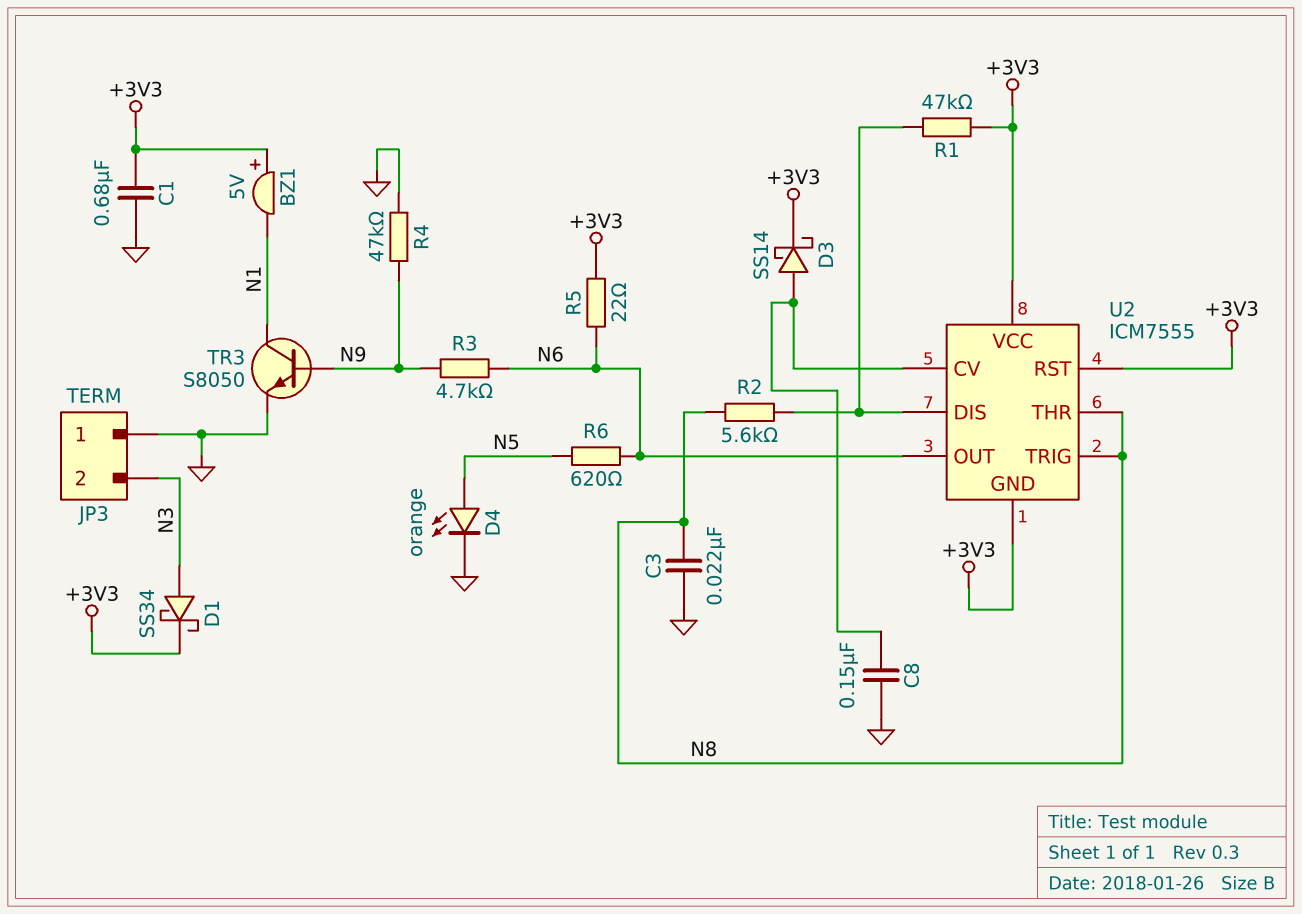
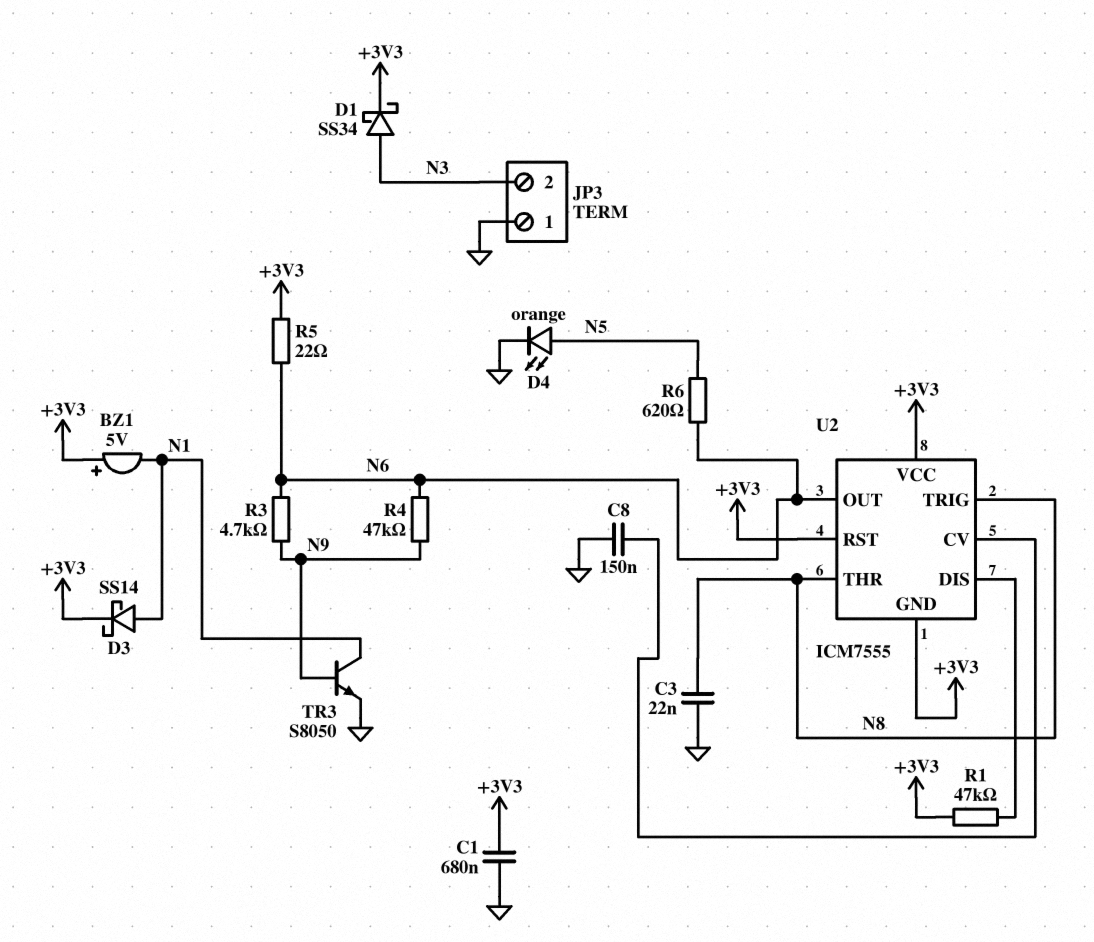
D3: schottky SS14 (A U2/CV, K +3V3) -> schottky SS14 (A N1, K +3V3)
R2: 5.6k (N8, U2/DIS) -> none
R4: 47k (GND, N9) -> 47k (N6, N9)

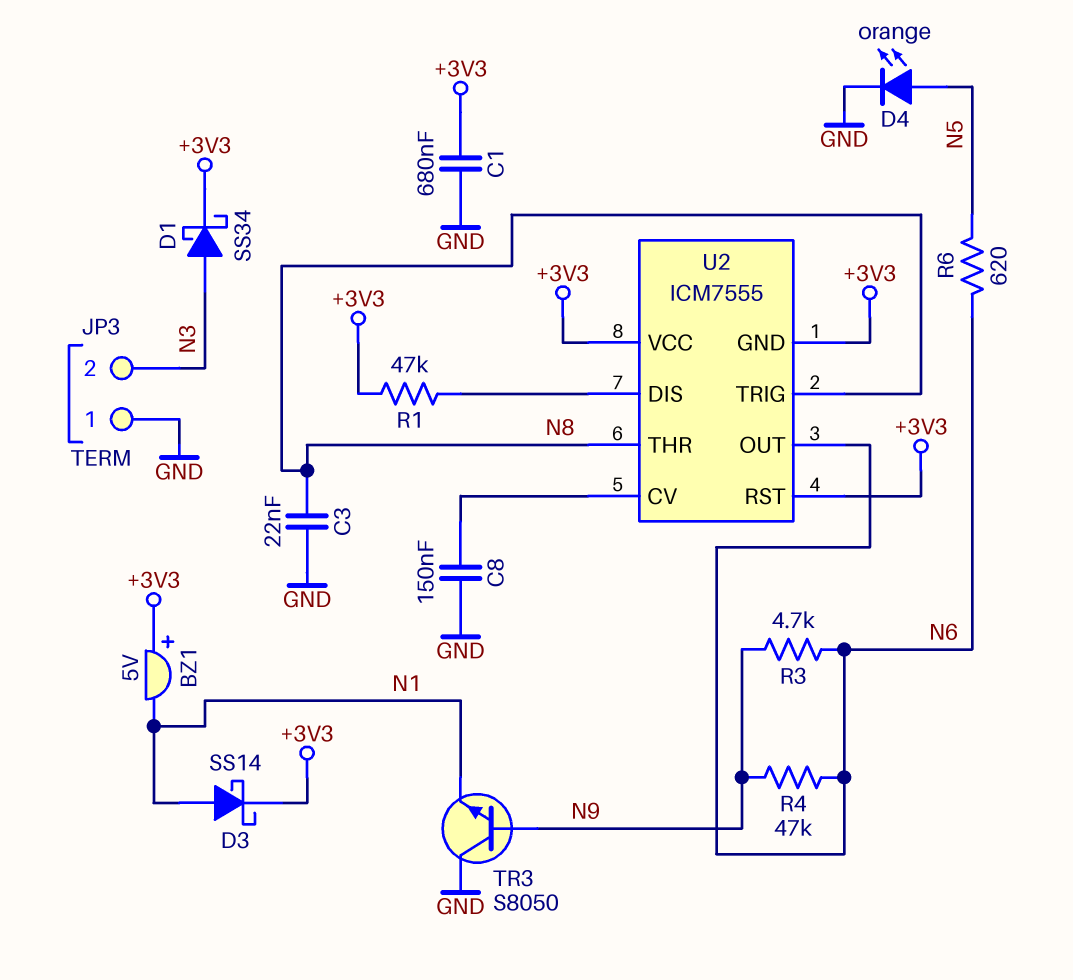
R5: 22 (+3V3, N6) -> none
TR3: NPN S8050 (B N9, C N1, E GND) -> NPN S8050 (B N9, C GND, E N1)

